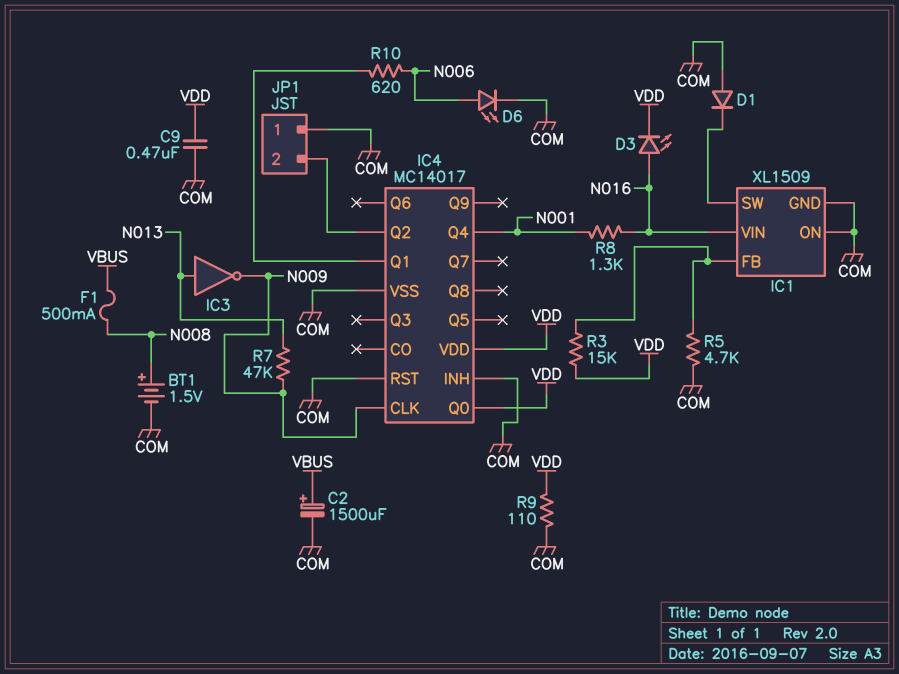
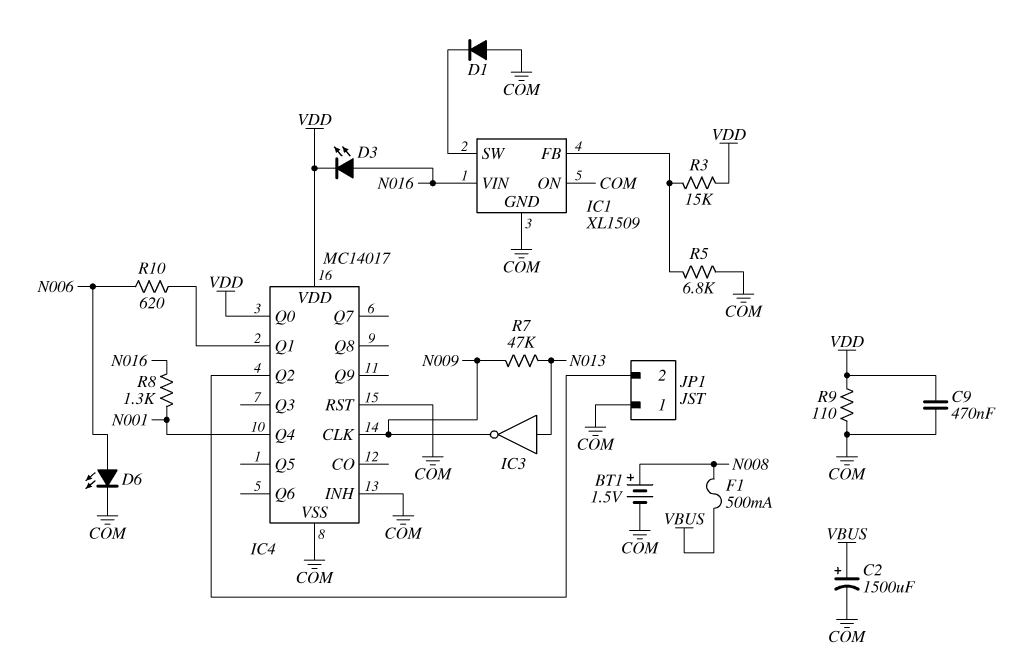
R5: 4.7k (COM, IC1/FB) -> 6.8k (COM, IC1/FB)

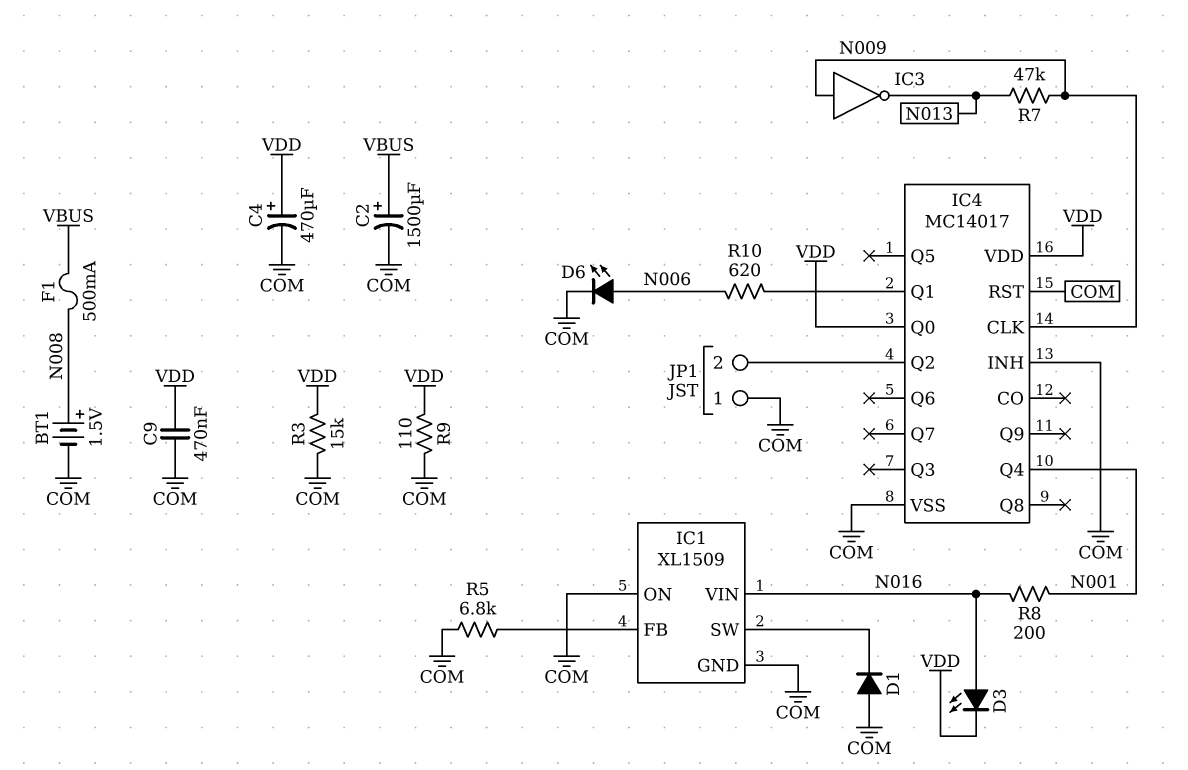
C4: none -> 470uF (plus VDD, minus COM)
IC3: NOT (in N013, out N009) -> NOT (in N009, out N013)
R3: 15k (IC1/FB, VDD) -> 15k (COM, VDD)
R8: 1.3k (N001, N016) -> 200 (N001, N016)

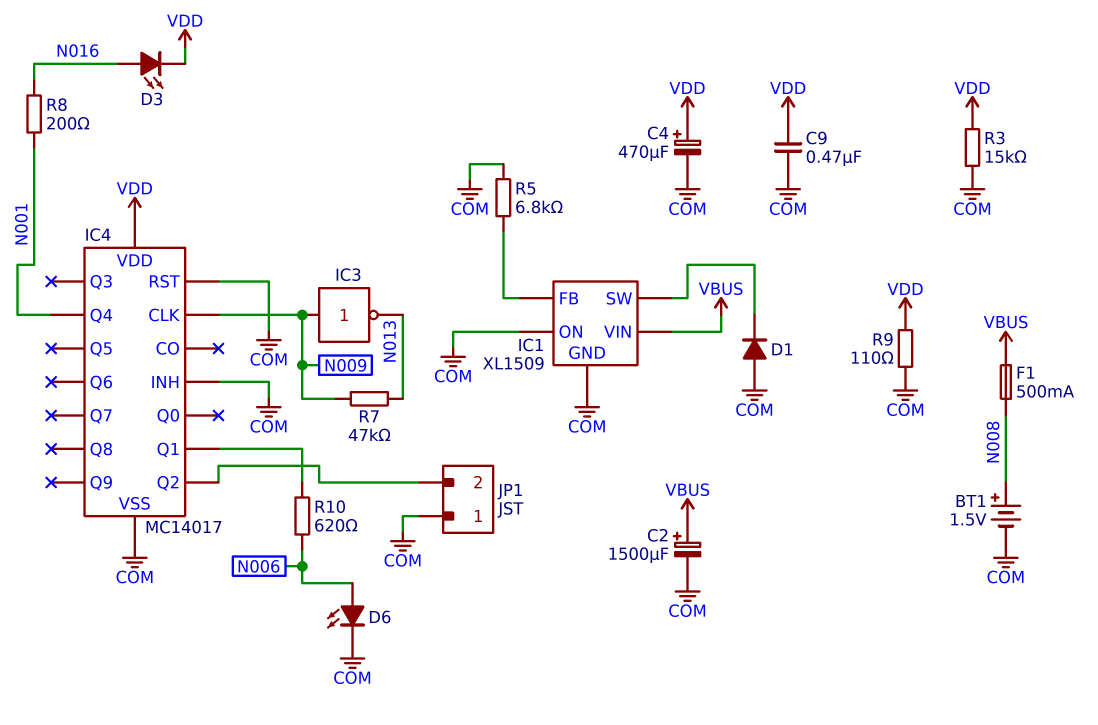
IC1 pin VIN: N016 -> VBUS
IC4 pin Q0: VDD -> none

